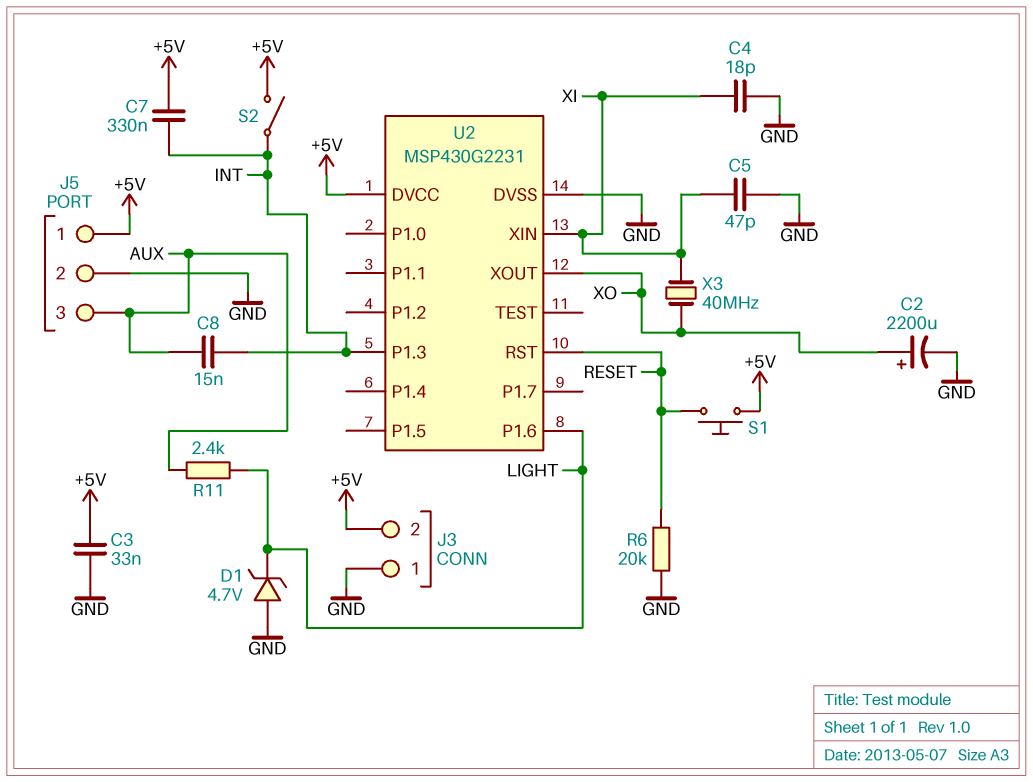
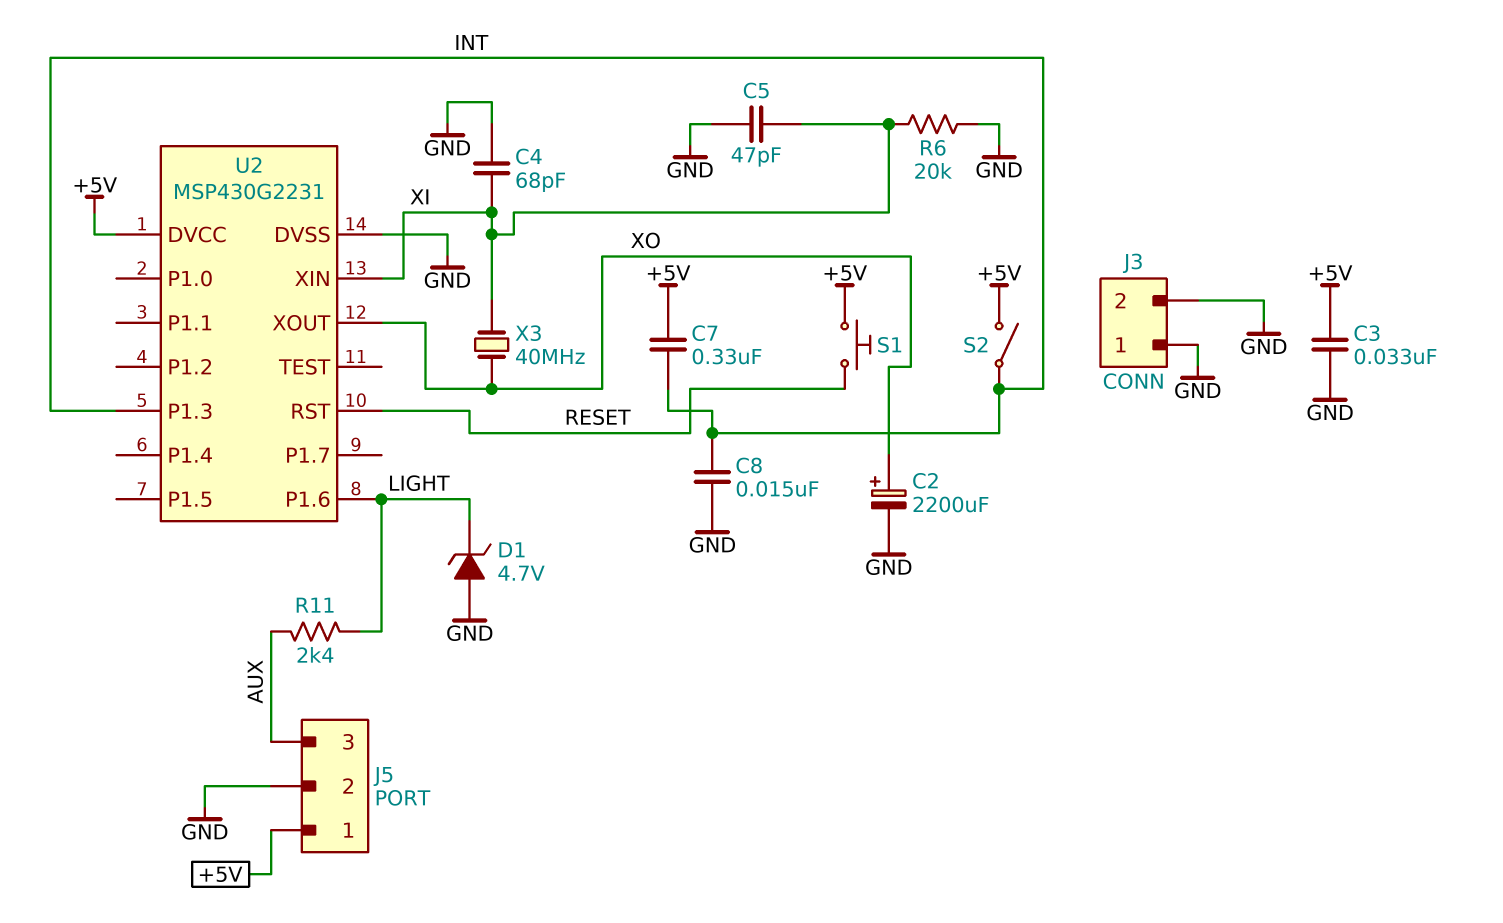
C4: 18pF (GND, XI) -> 68pF (GND, XI)
C8: 15nF (AUX, INT) -> 15nF (GND, INT)
J3 pin 2: +5V -> GND
R6: 20k (GND, RESET) -> 20k (GND, XI)

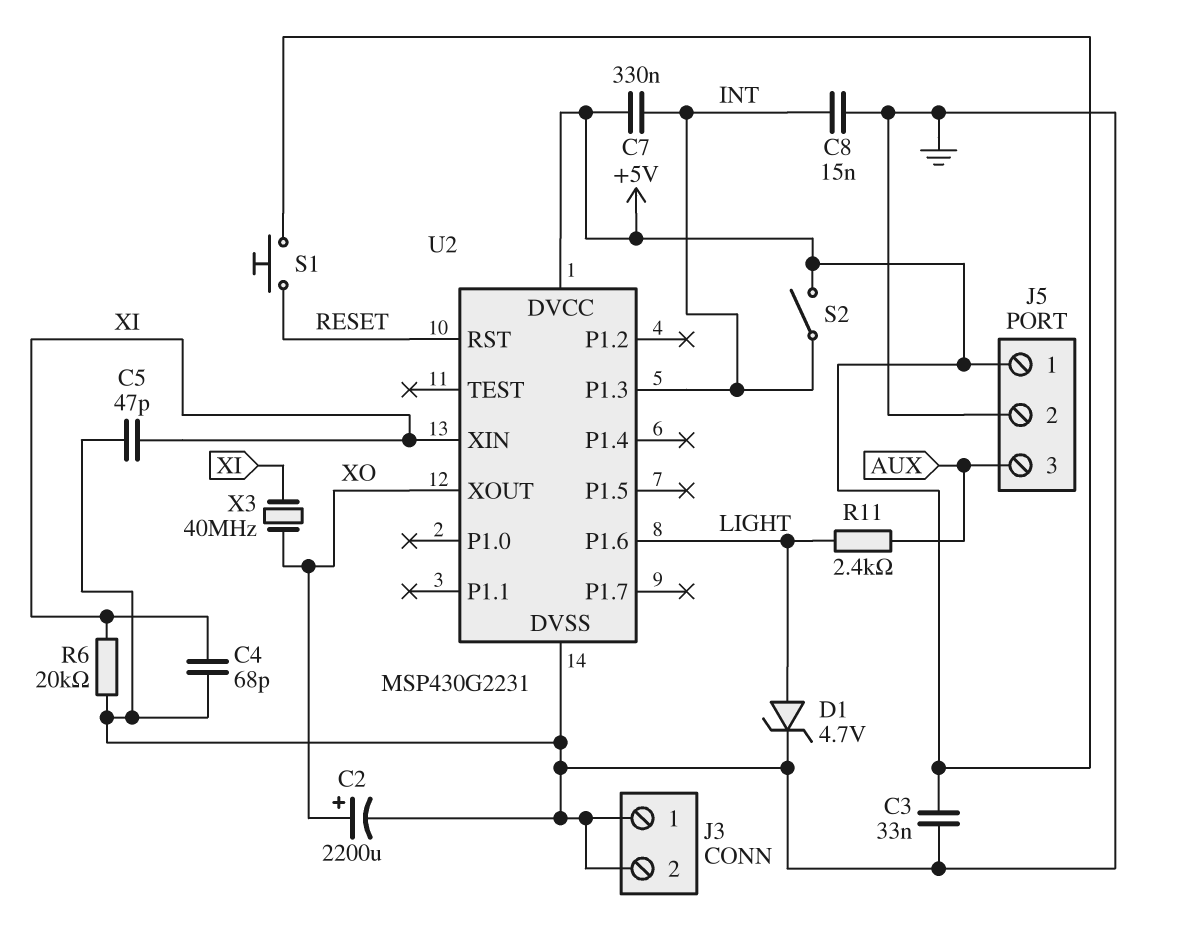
D1: zener 4.7V (A GND, K LIGHT) -> zener 4.7V (A LIGHT, K GND)

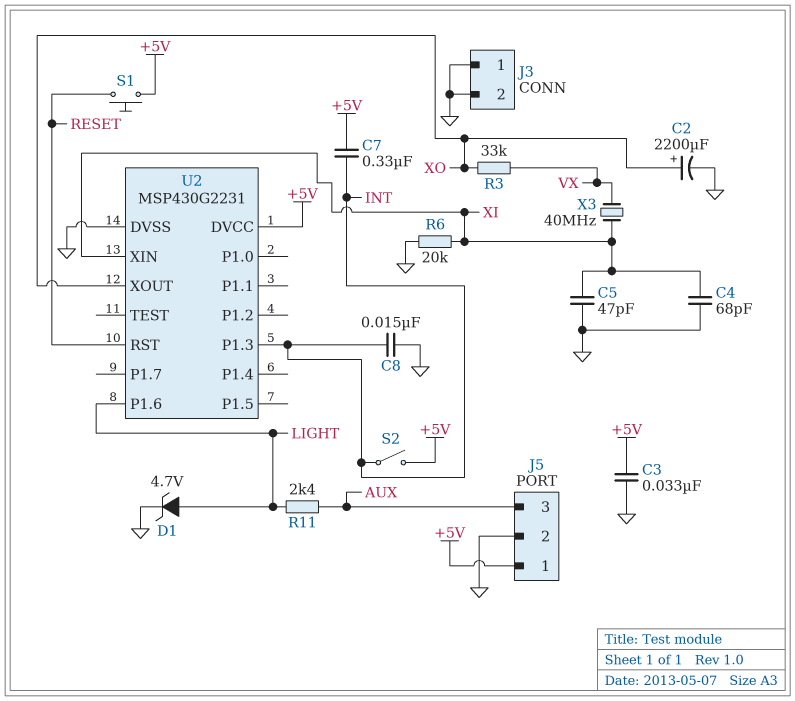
R3: none -> 33k (VX, XO)
X3: 40MHz (XI, XO) -> 40MHz (VX, XI)

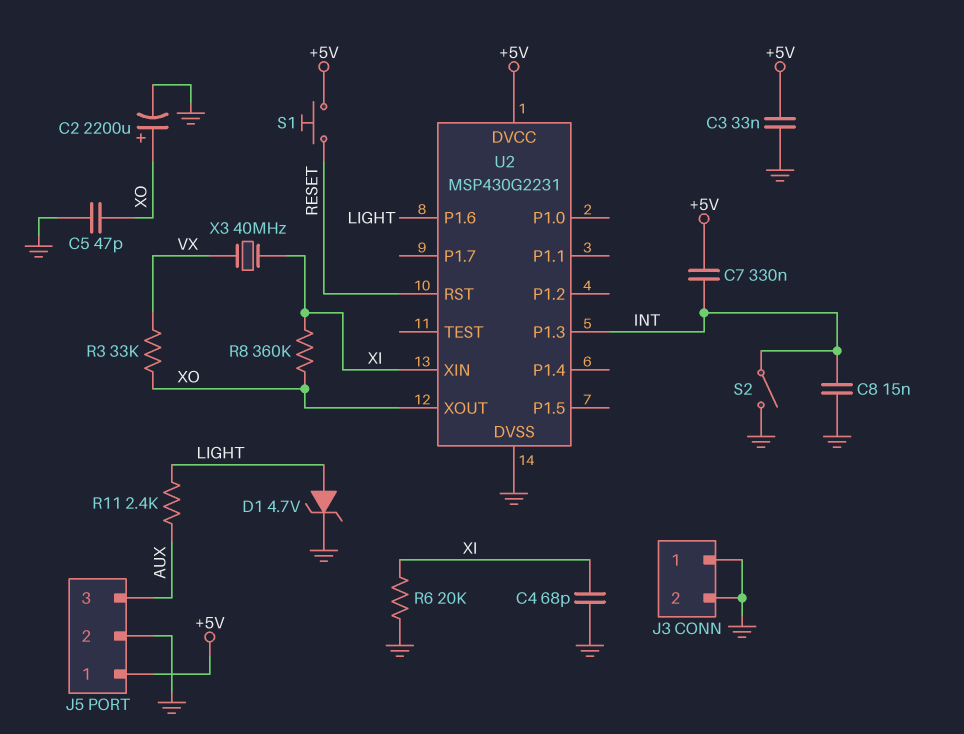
C5: 47pF (GND, XI) -> 47pF (GND, XO)
R8: none -> 360k (XI, XO)
S2: switch (+5V, INT) -> switch (GND, INT)

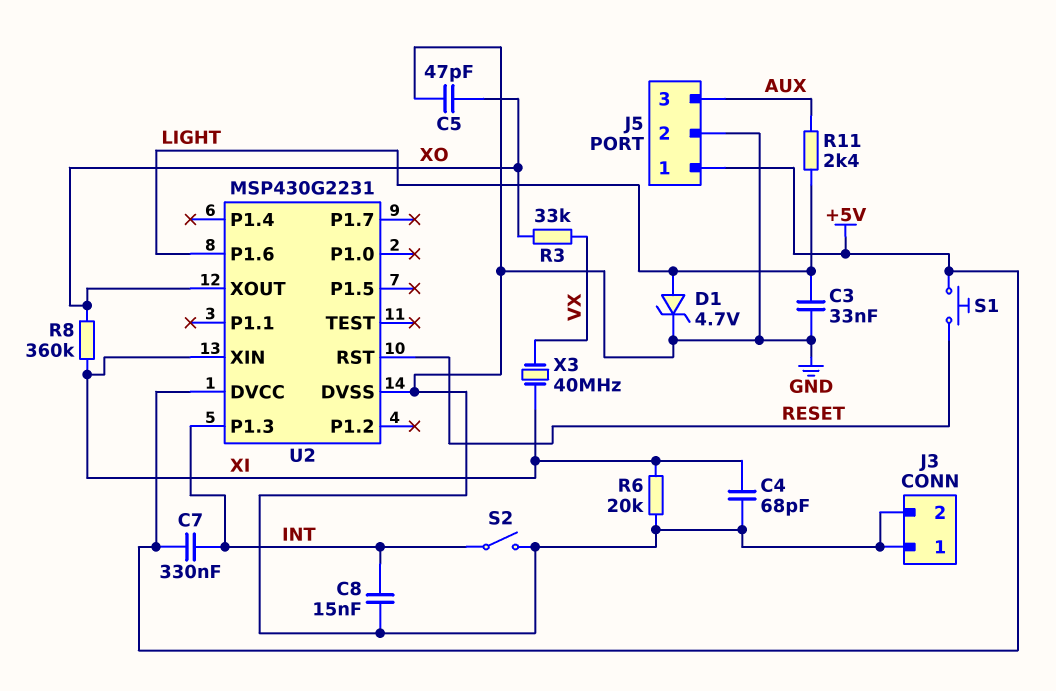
C2: 2200uF (plus XO, minus GND) -> none
C3: 33nF (+5V, GND) -> 33nF (GND, LIGHT)

